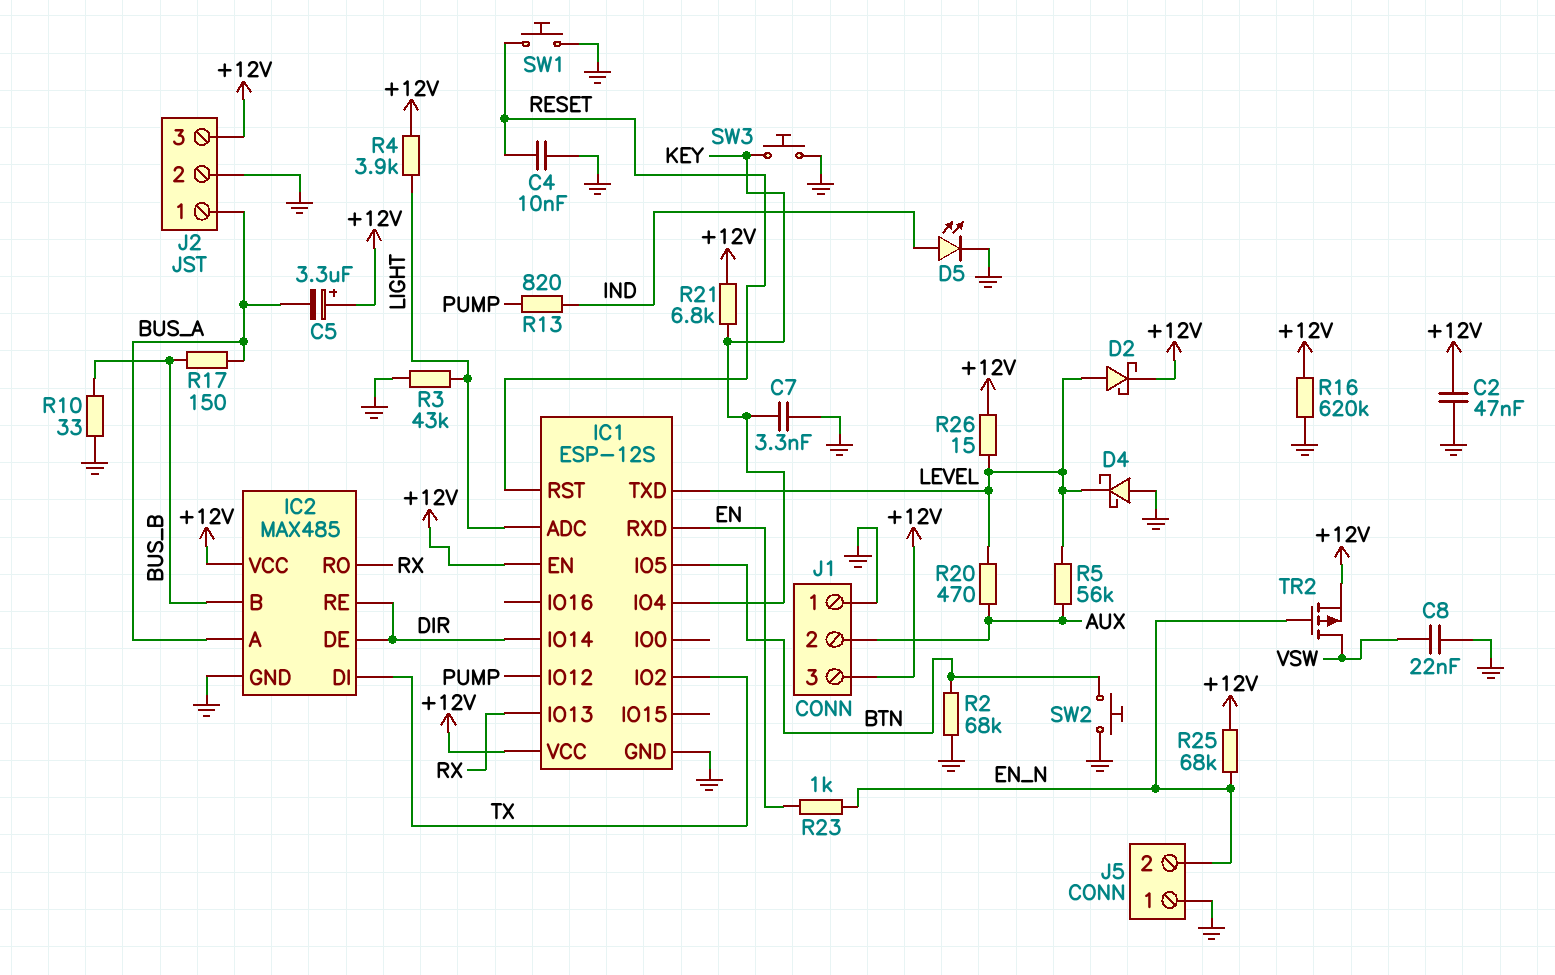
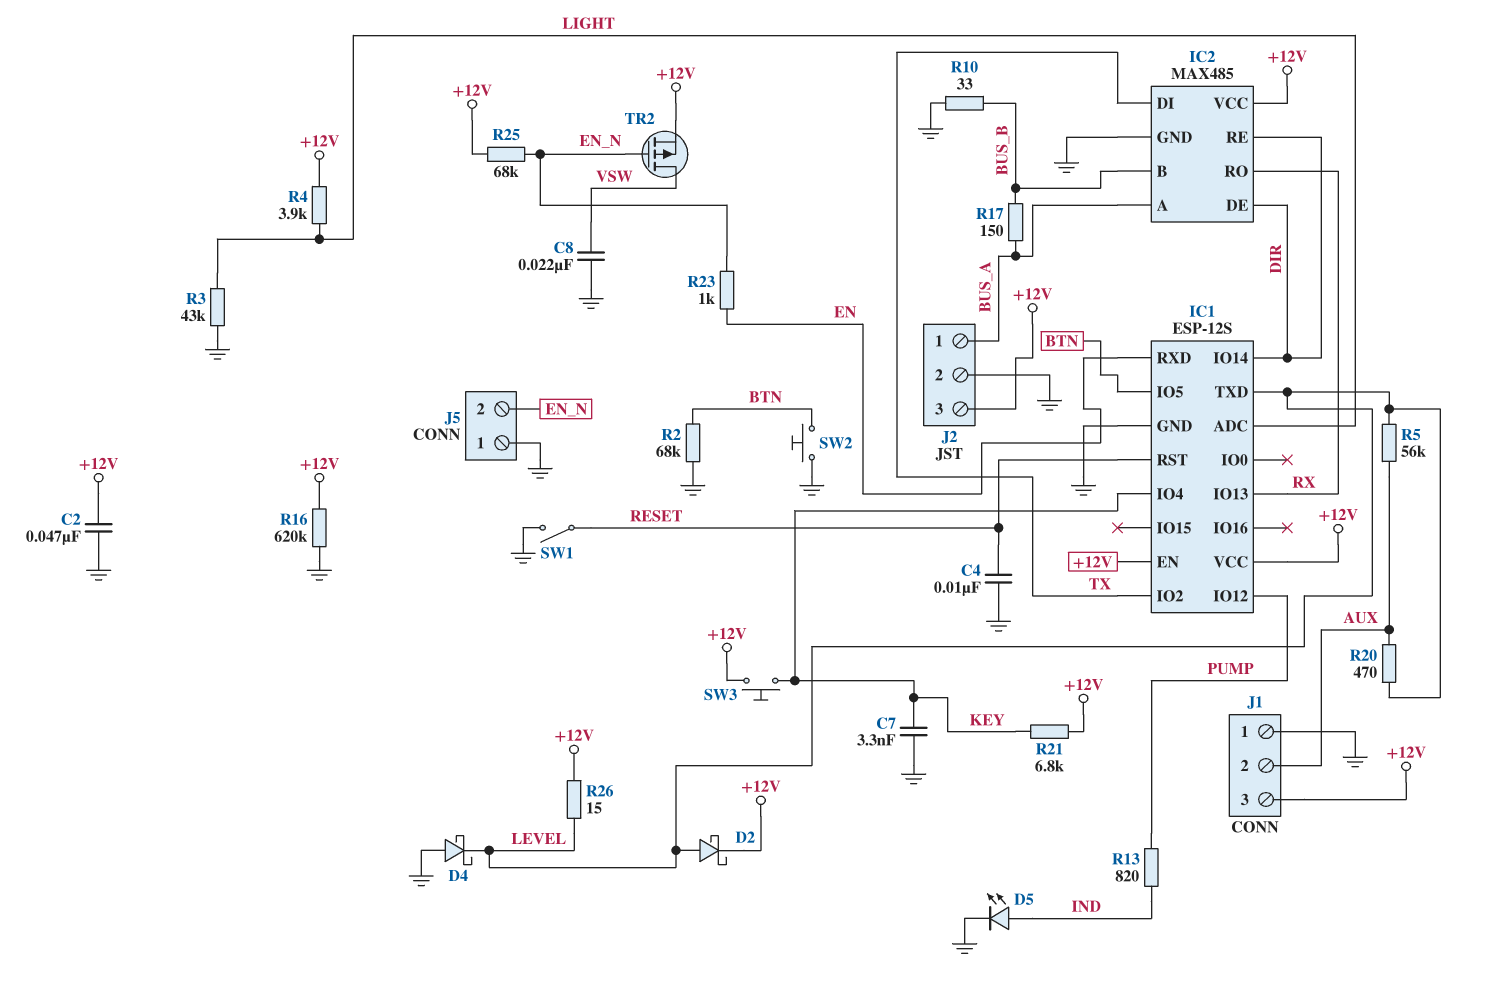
C5: 3.3uF (plus +12V, minus BUS_A) -> none
SW1: button (GND, RESET) -> switch (GND, RESET)
SW3: button (GND, KEY) -> button (+12V, KEY)

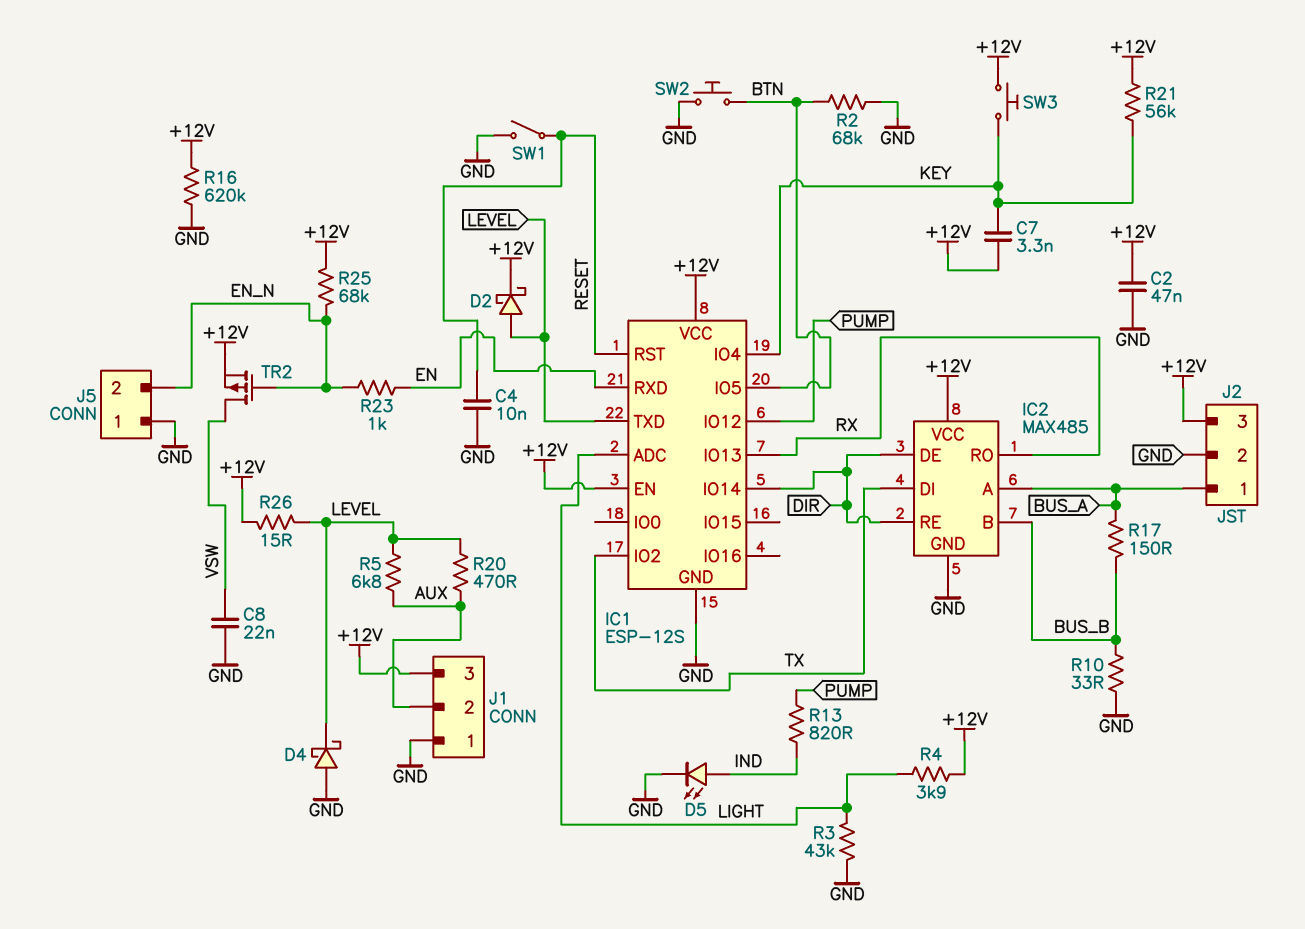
C7: 3.3nF (GND, KEY) -> 3.3nF (+12V, KEY)
R5: 56k (AUX, LEVEL) -> 6.8k (AUX, LEVEL)
R21: 6.8k (+12V, KEY) -> 56k (+12V, KEY)

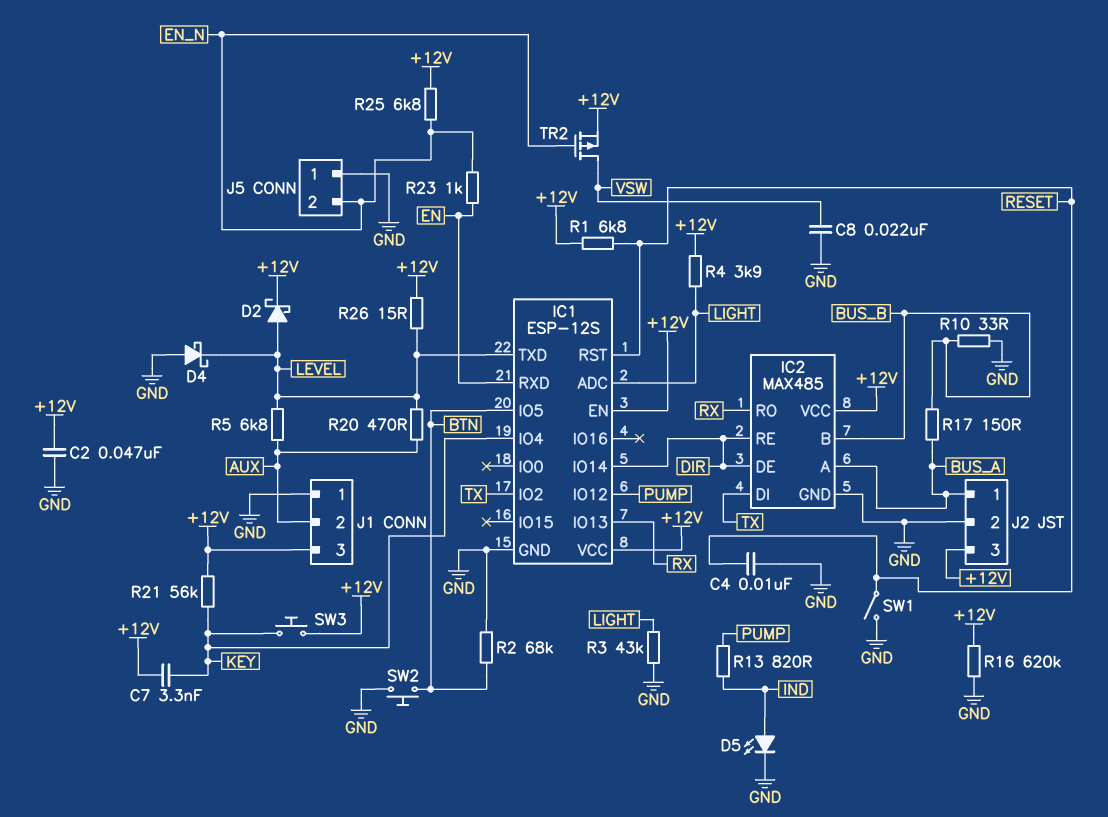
R1: none -> 6.8k (+12V, RESET)
R25: 68k (+12V, EN_N) -> 6.8k (+12V, EN_N)

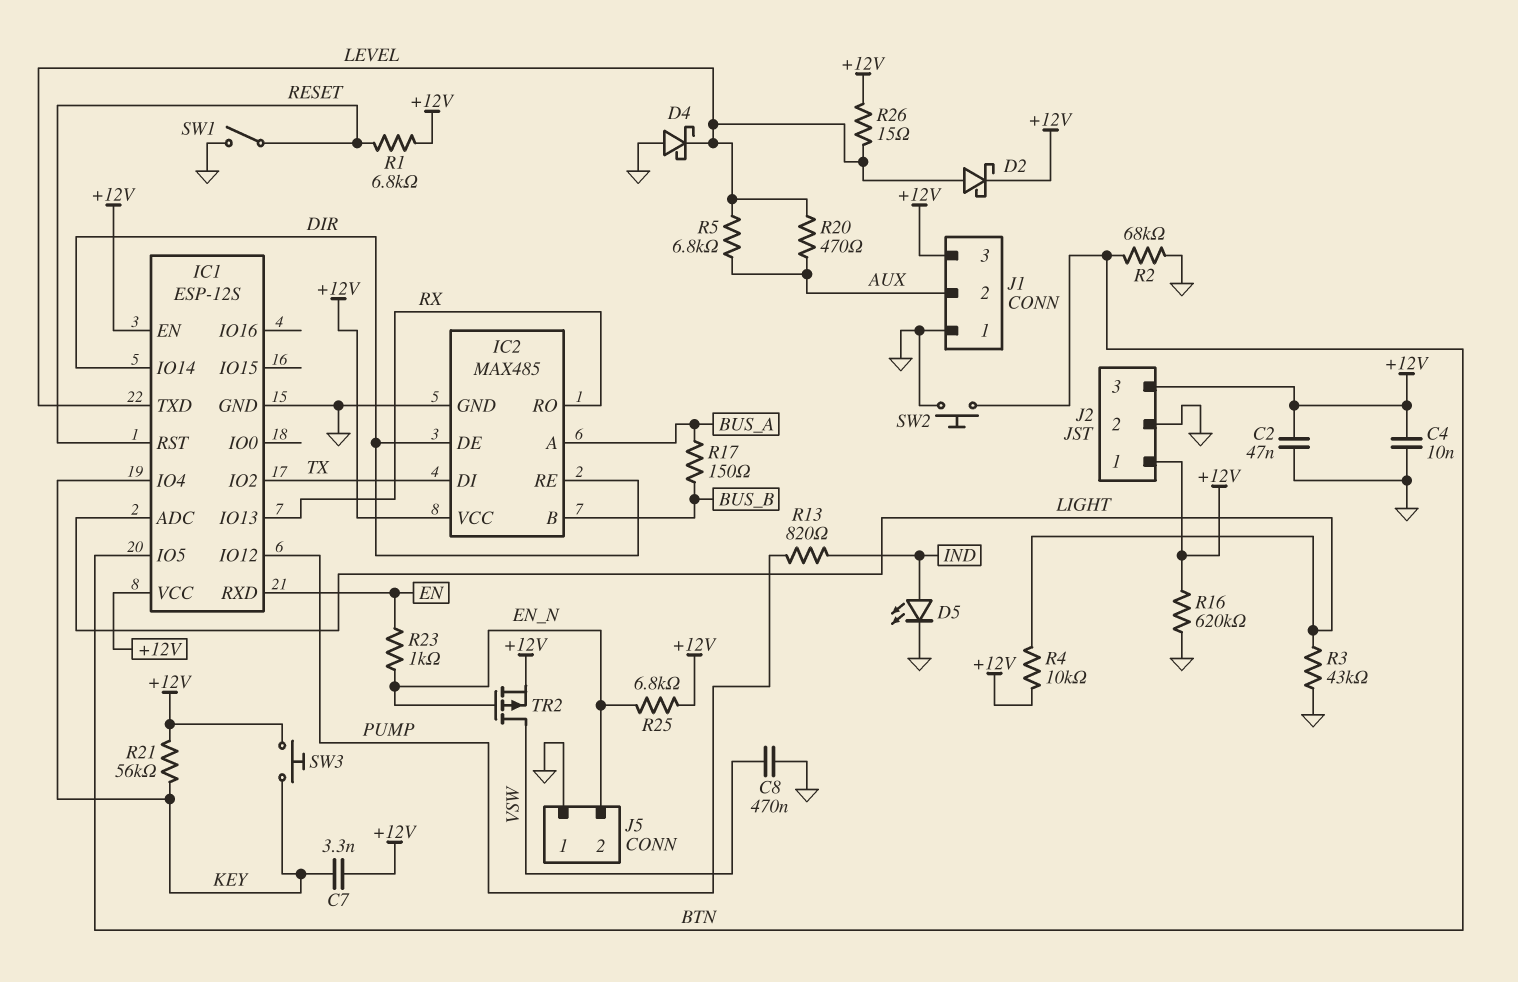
C4: 10nF (GND, RESET) -> 10nF (+12V, GND)
C8: 22nF (GND, VSW) -> 470nF (GND, VSW)
J2 pin 1: BUS_A -> +12V
R4: 3.9k (+12V, LIGHT) -> 10k (+12V, LIGHT)
R10: 33 (BUS_B, GND) -> none

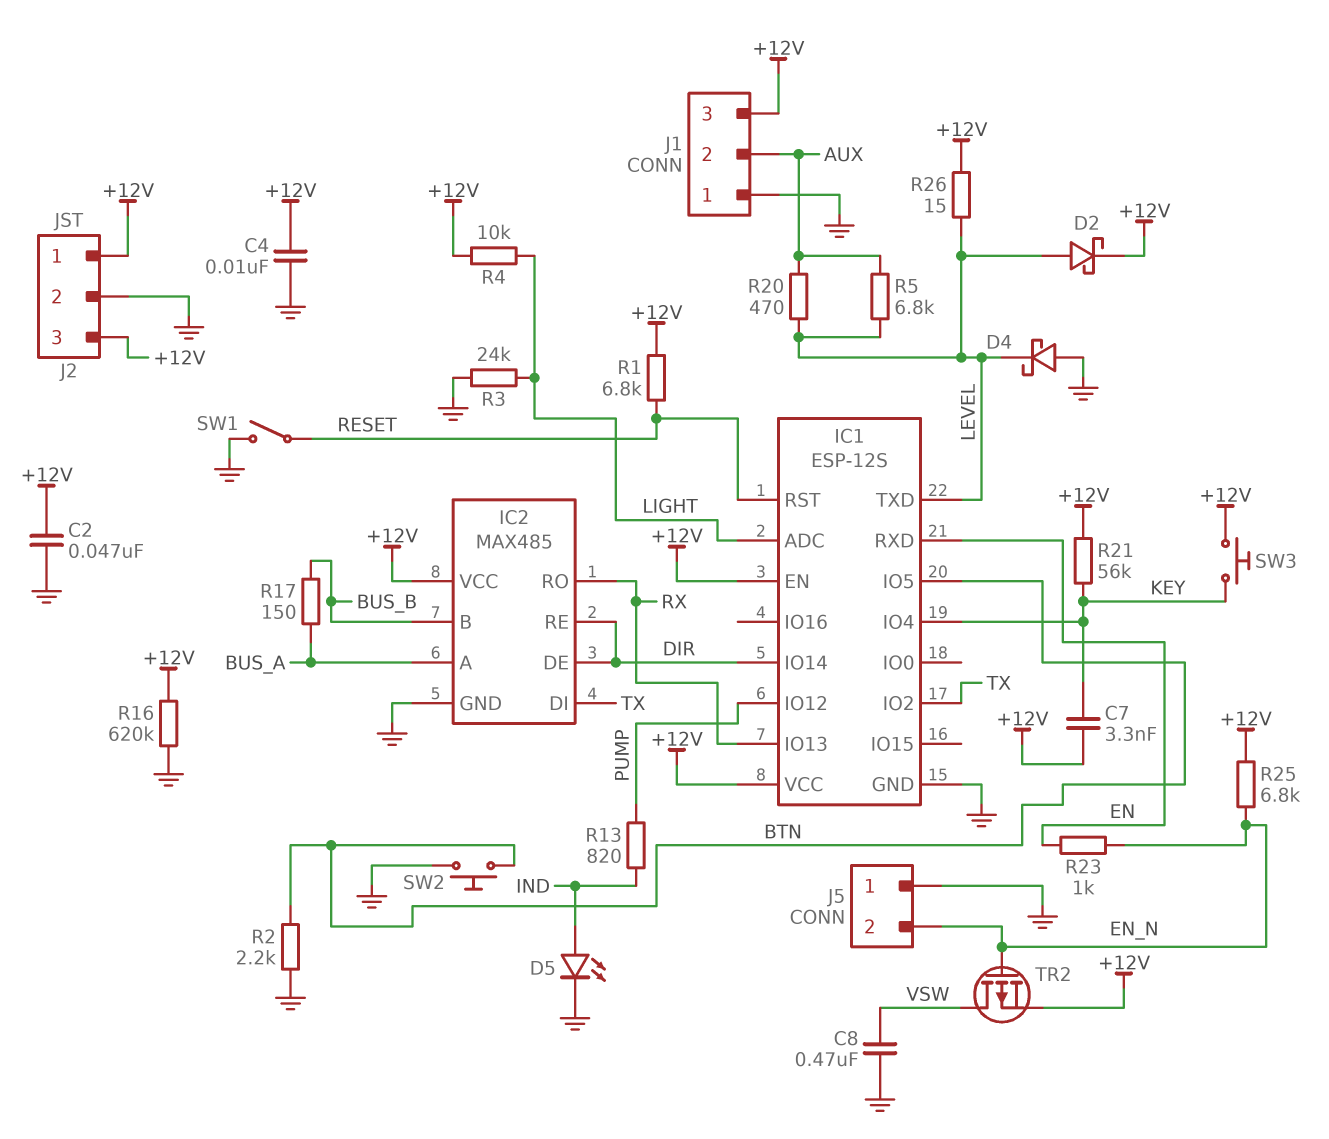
R2: 68k (BTN, GND) -> 2.2k (BTN, GND)
R3: 43k (GND, LIGHT) -> 24k (GND, LIGHT)

